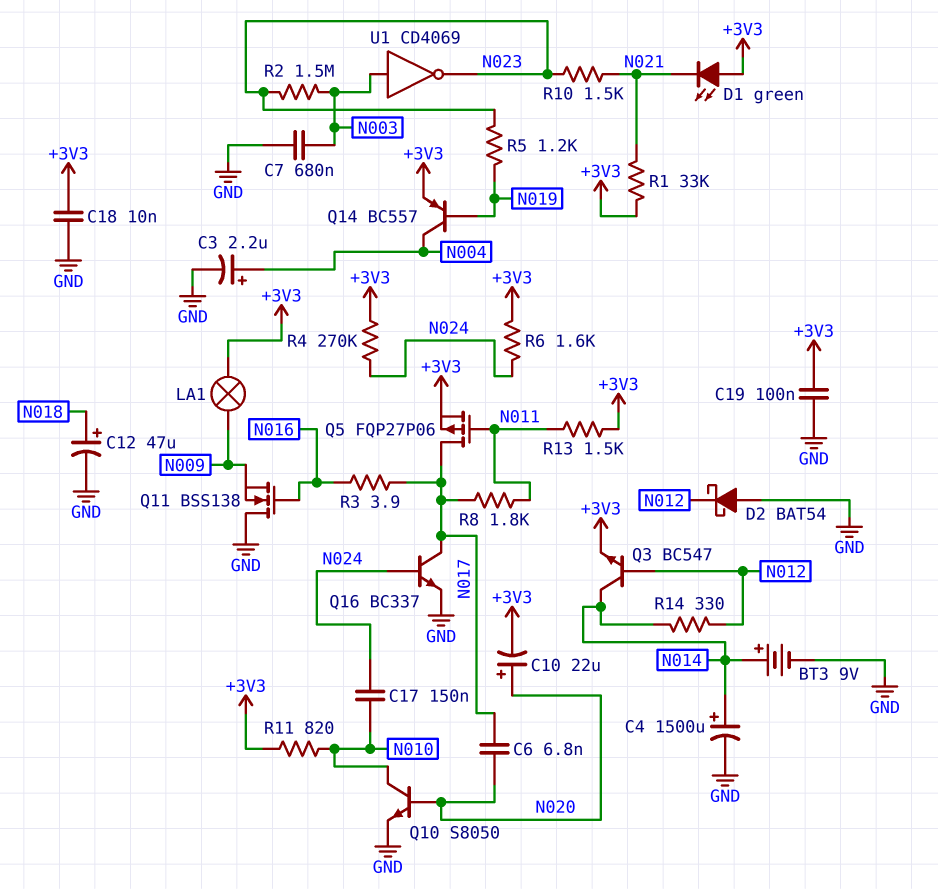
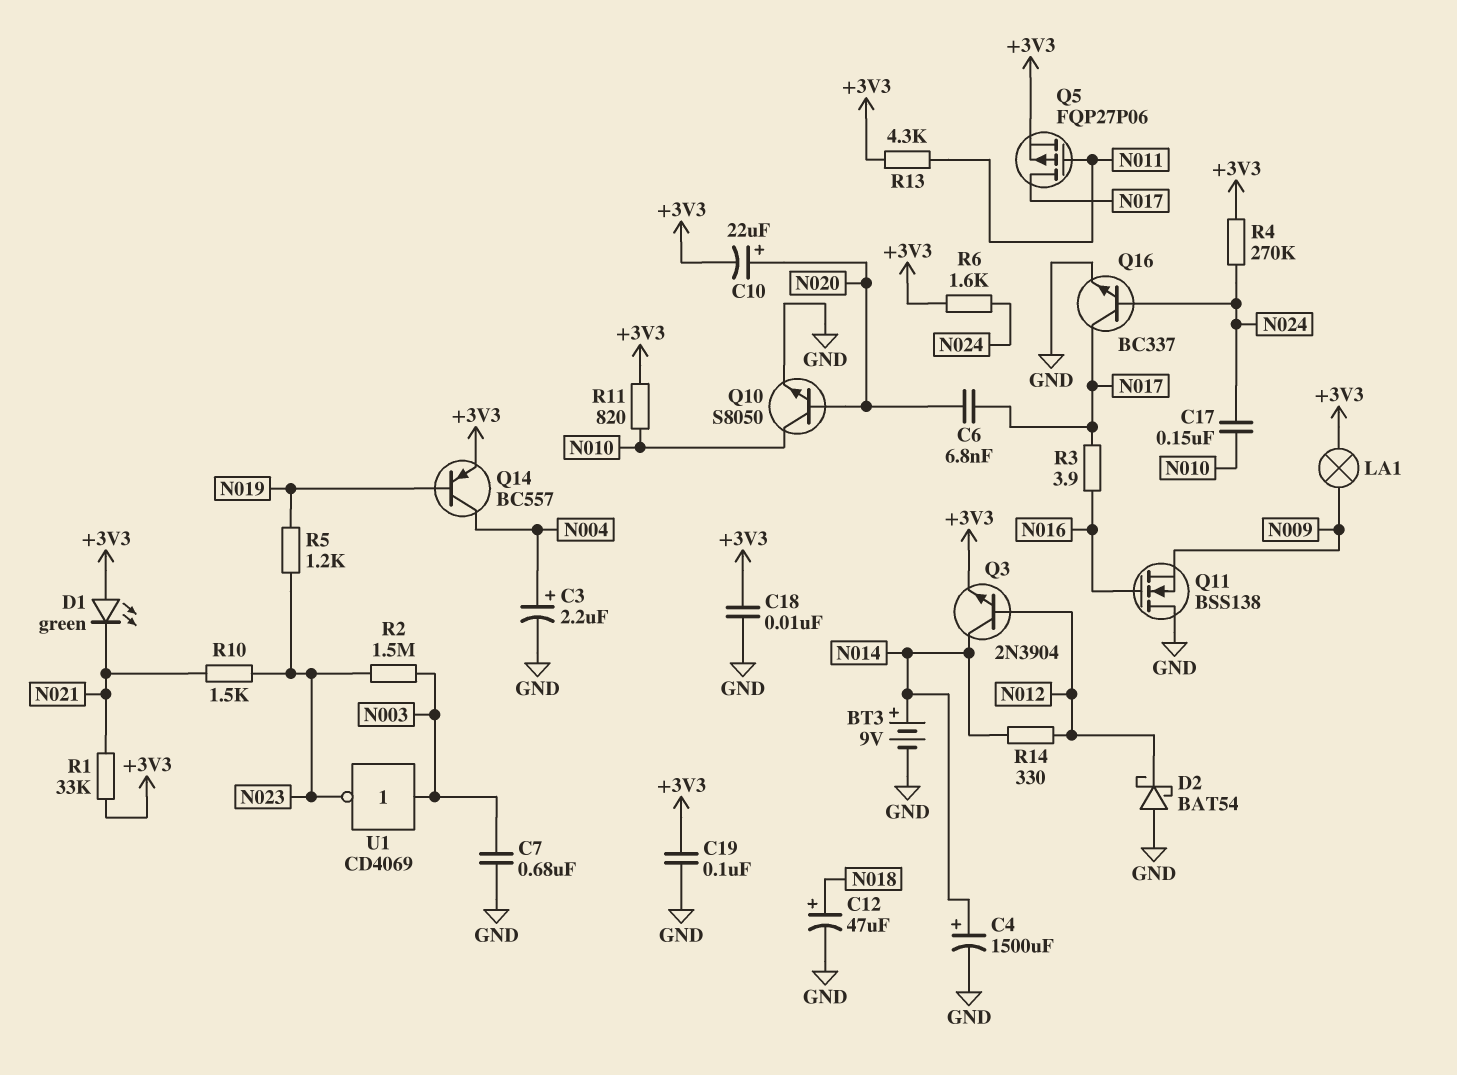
Q3: NPN BC547 (B N012, C N014, E +3V3) -> NPN 2N3904 (B N012, C N014, E +3V3)
R8: 1.8k (N011, N017) -> none
R13: 1.5k (+3V3, N011) -> 4.3k (+3V3, N011)

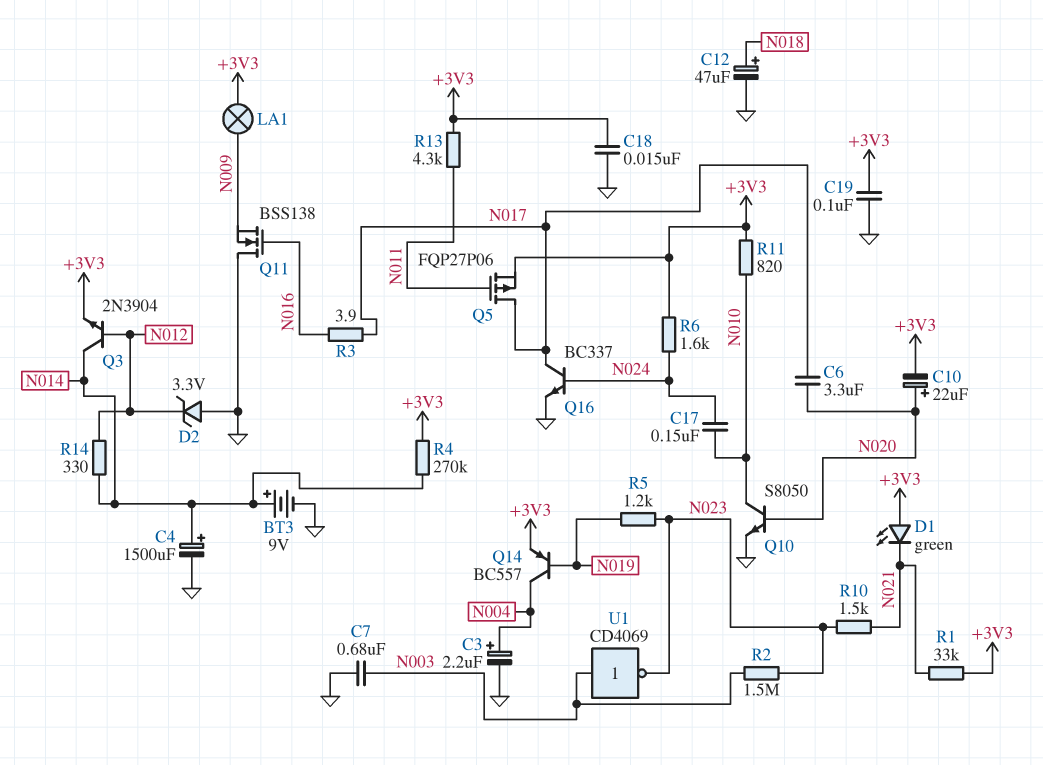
C6: 6.8nF (N017, N020) -> 3.3uF (N017, N020)
C18: 10nF (+3V3, GND) -> 15nF (+3V3, GND)
D2: schottky BAT54 (A GND, K N012) -> zener 3.3V (A GND, K N012)
R4: 270k (+3V3, N024) -> 270k (+3V3, N014)

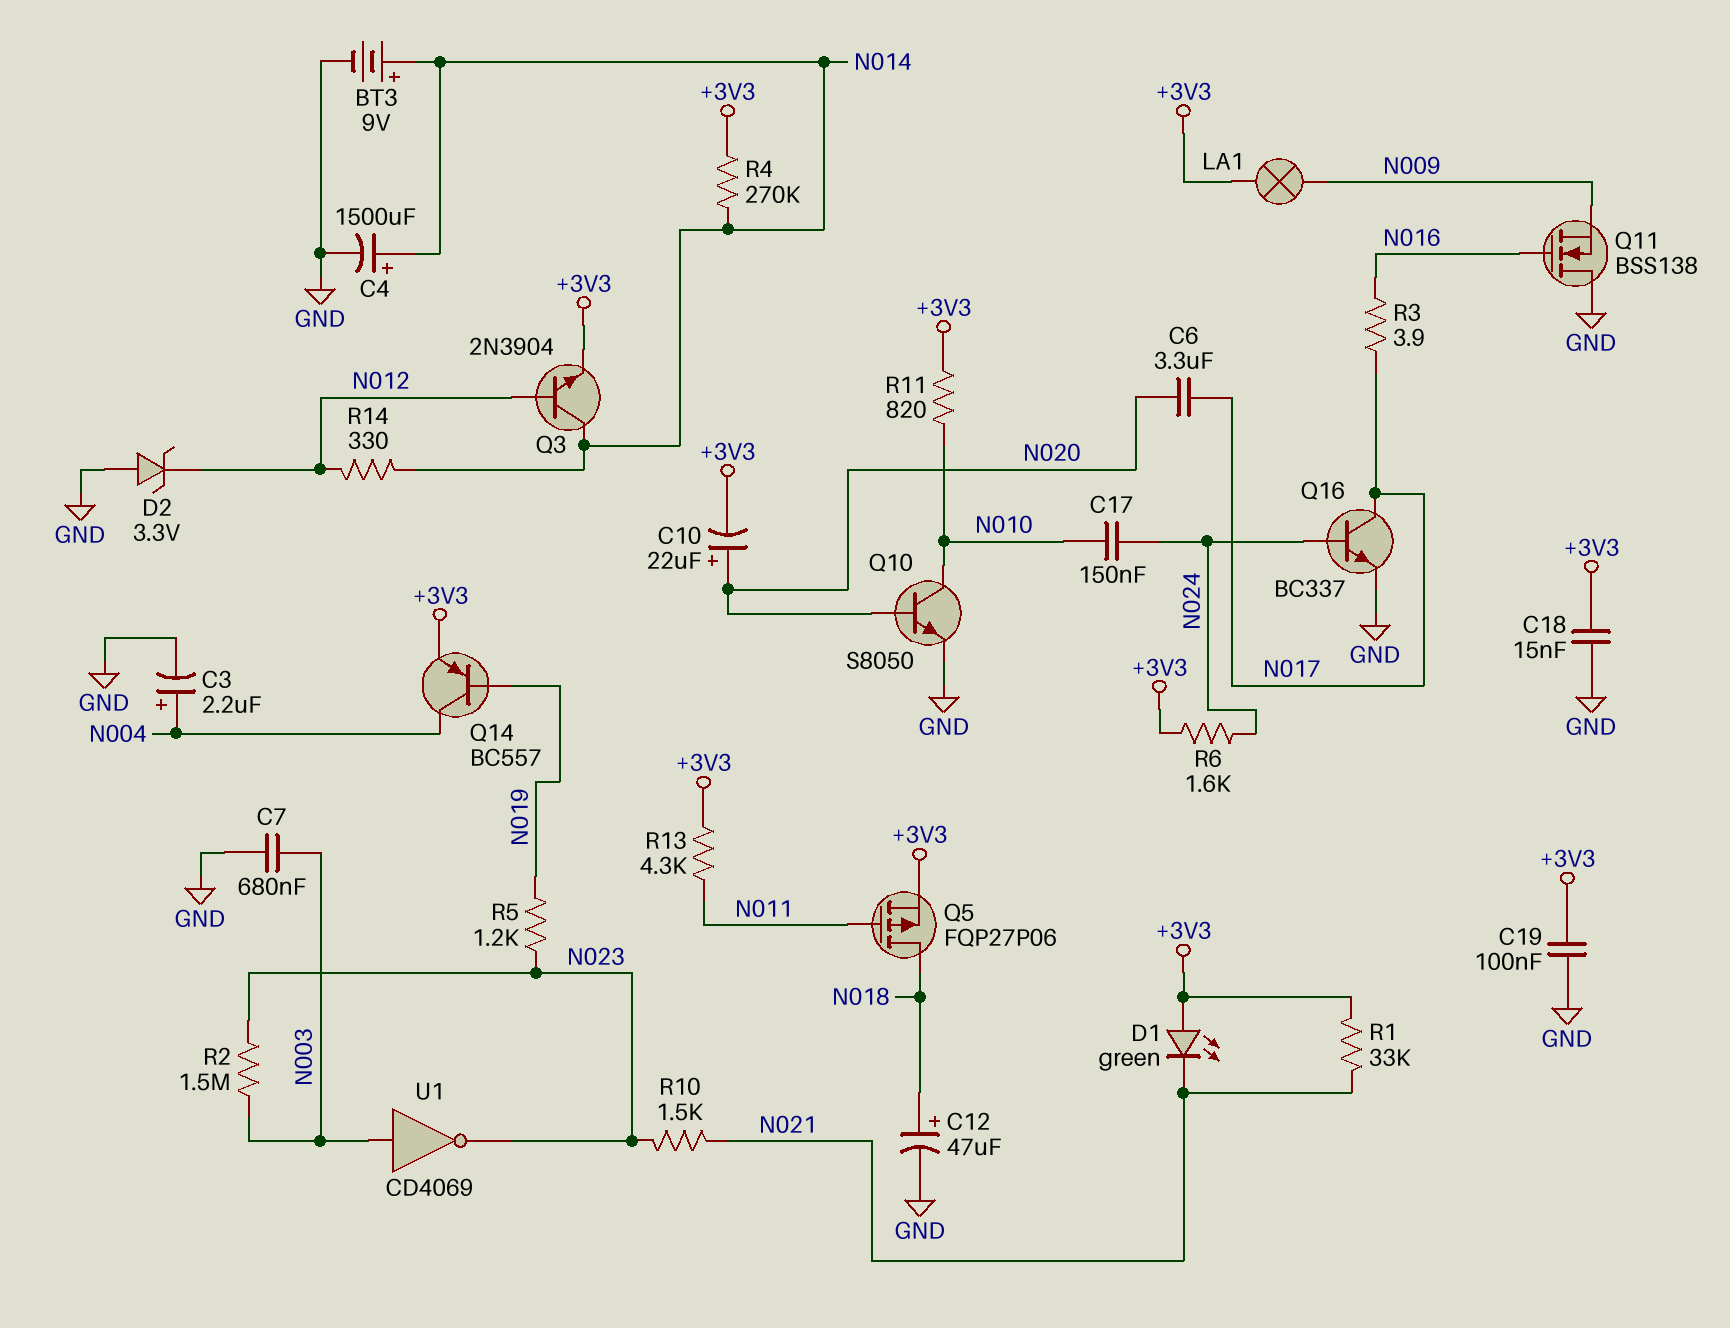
Q5: PMOS FQP27P06 (G N011, D N017, S +3V3) -> PMOS FQP27P06 (G N011, D N018, S +3V3)

